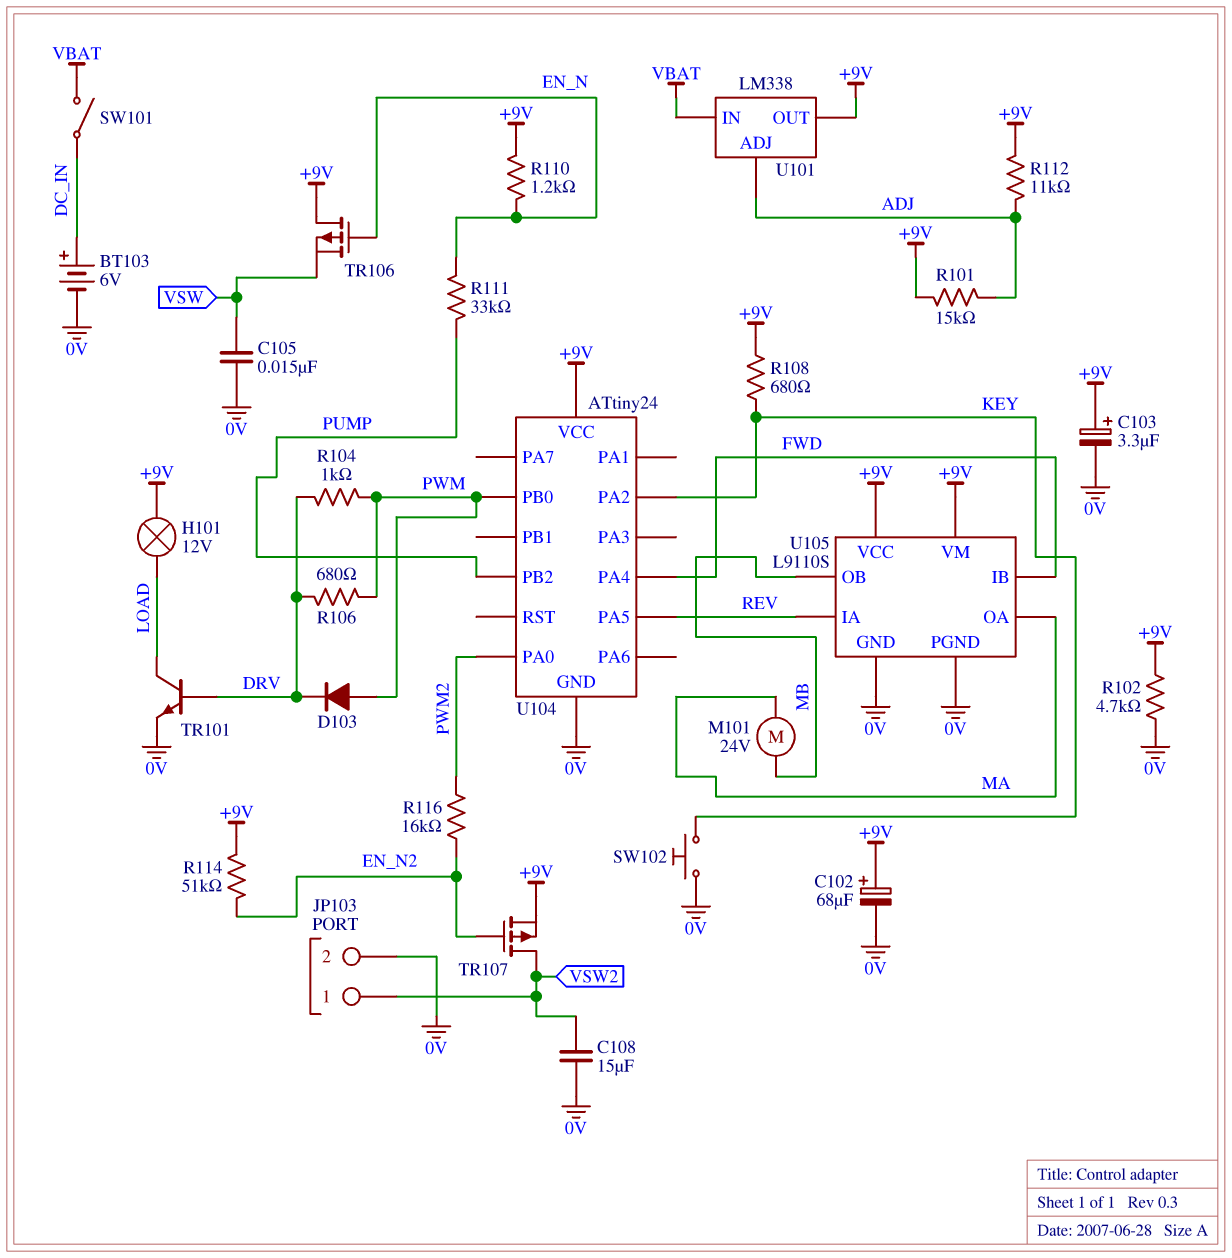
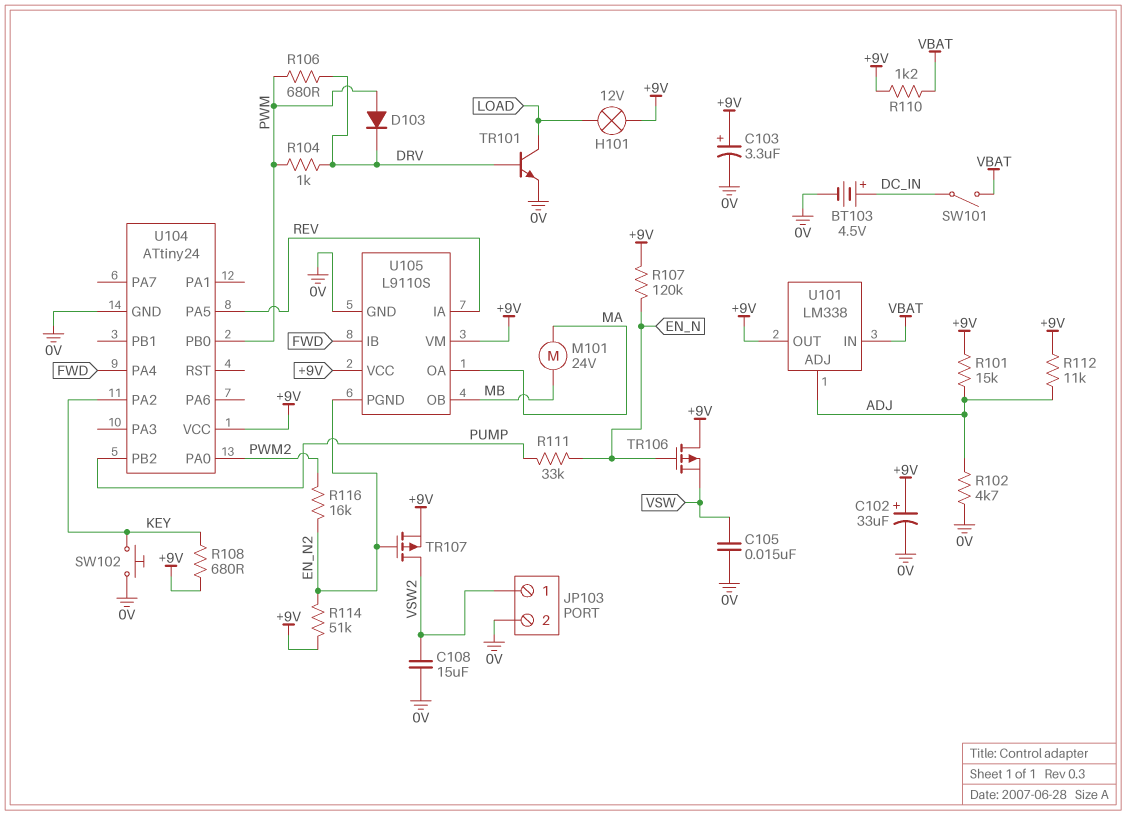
BT103: 6V (plus DC_IN, minus 0V) -> 4.5V (plus DC_IN, minus 0V)
C102: 68uF (plus +9V, minus 0V) -> 33uF (plus +9V, minus 0V)
R102: 4.7k (+9V, 0V) -> 4.7k (0V, ADJ)
R107: none -> 120k (+9V, EN_N)
R110: 1.2k (+9V, EN_N) -> 1.2k (+9V, VBAT)
U105 pin PGND: 0V -> EN_N2

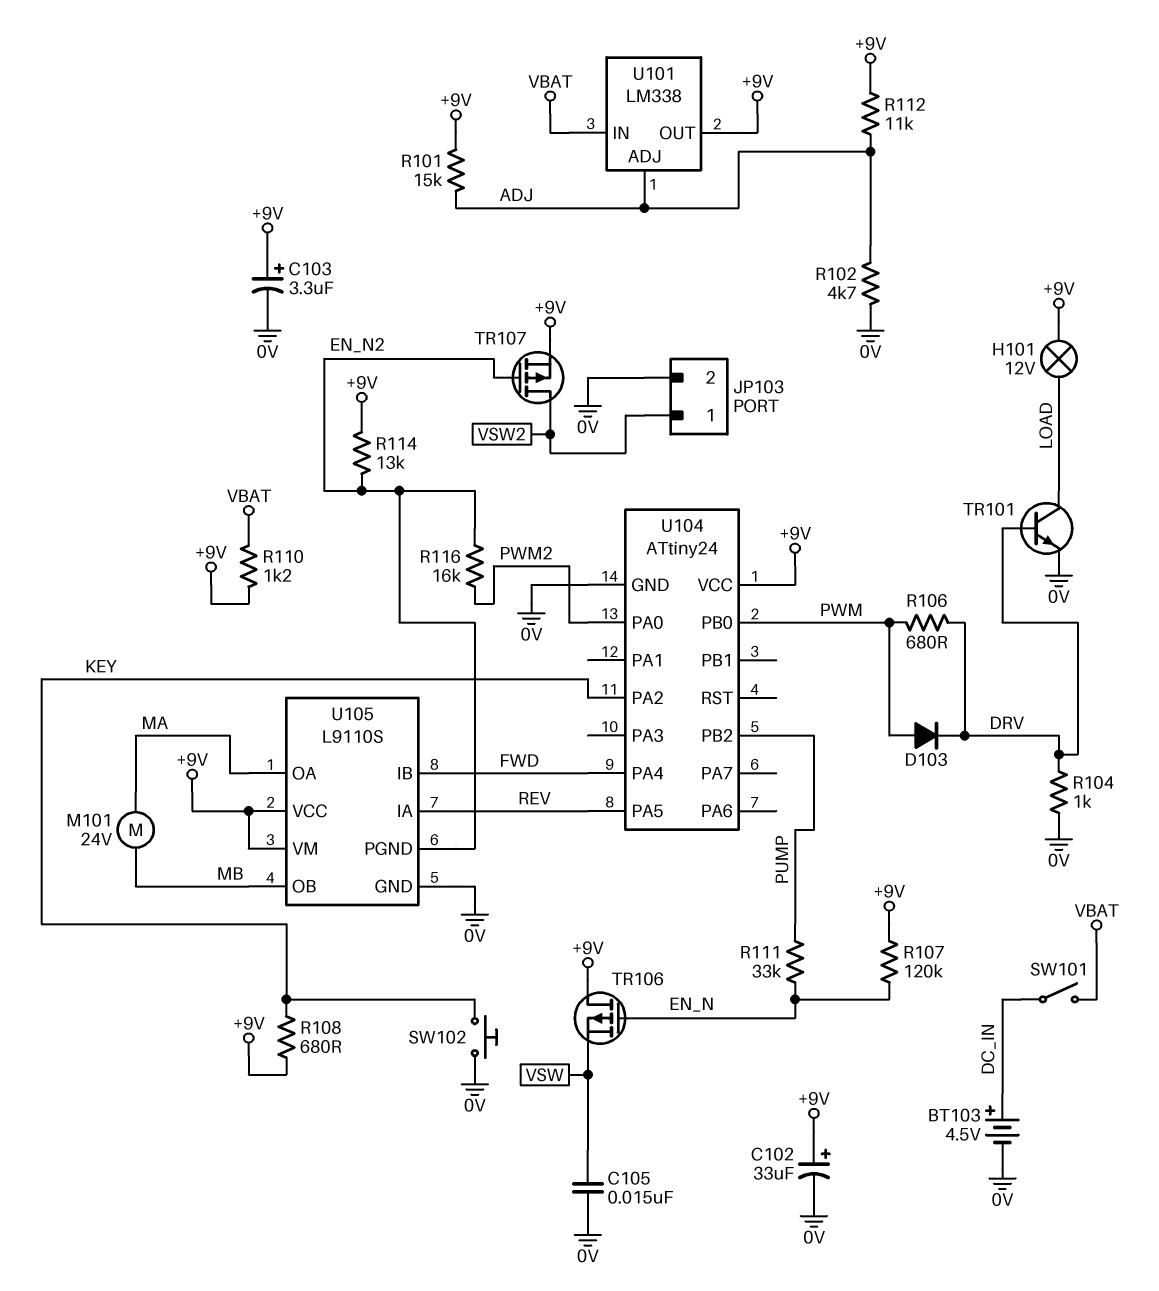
C108: 15uF (0V, VSW2) -> none
R104: 1k (DRV, PWM) -> 1k (0V, DRV)
R114: 51k (+9V, EN_N2) -> 13k (+9V, EN_N2)

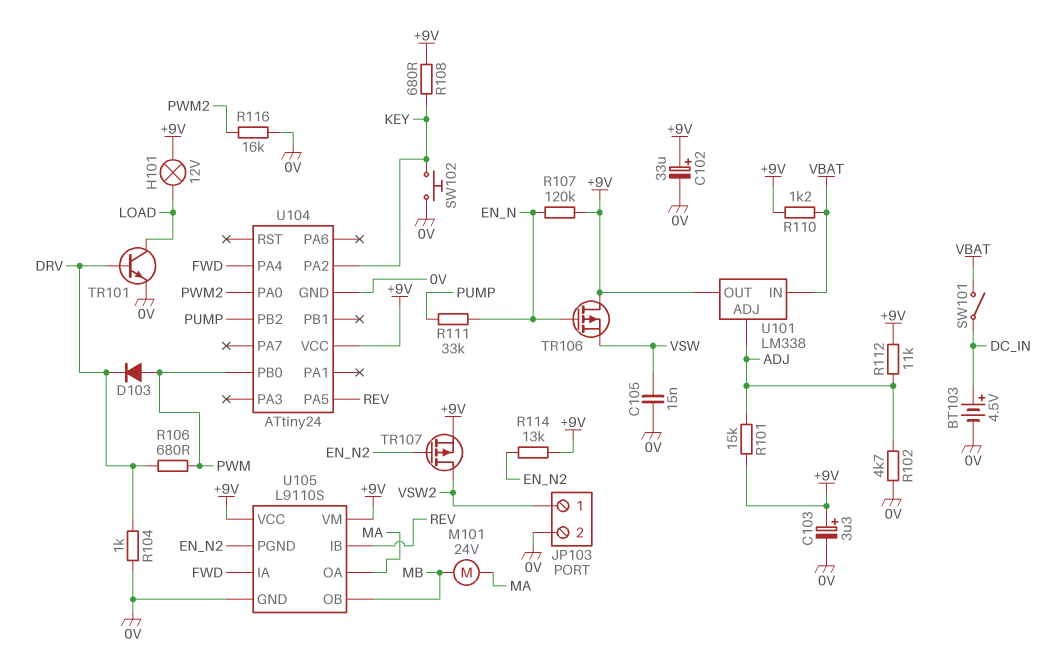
R116: 16k (EN_N2, PWM2) -> 16k (0V, PWM2)
U105 pin IA: REV -> FWD
U105 pin IB: FWD -> REV

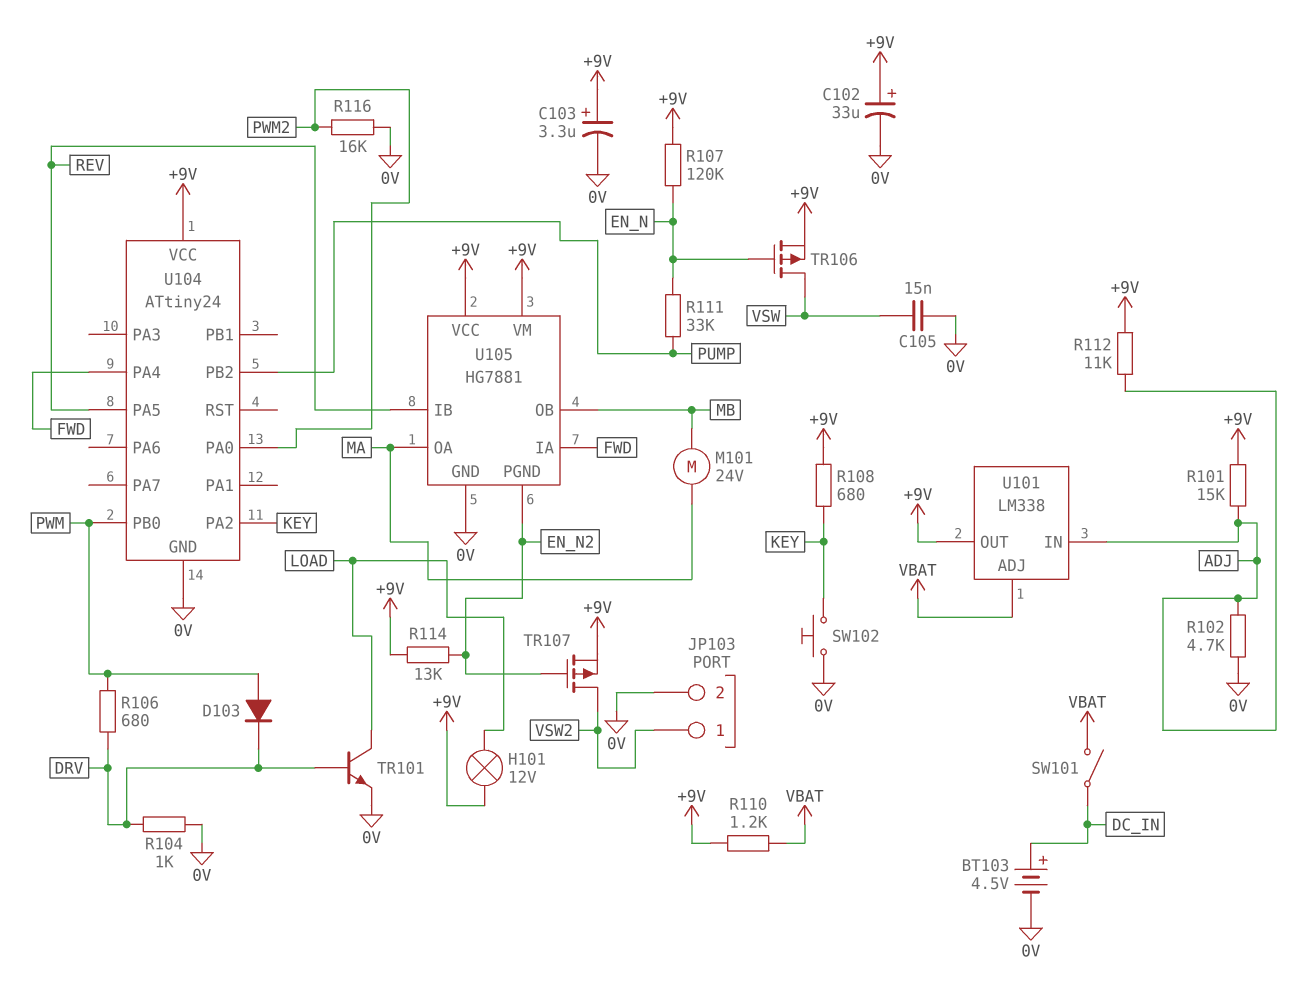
TR106: PMOS (G EN_N, D +9V, S VSW) -> PMOS (G EN_N, D VSW, S +9V)
U101 pin ADJ: ADJ -> VBAT
U101 pin IN: VBAT -> ADJ
U105: L9110S -> HG7881

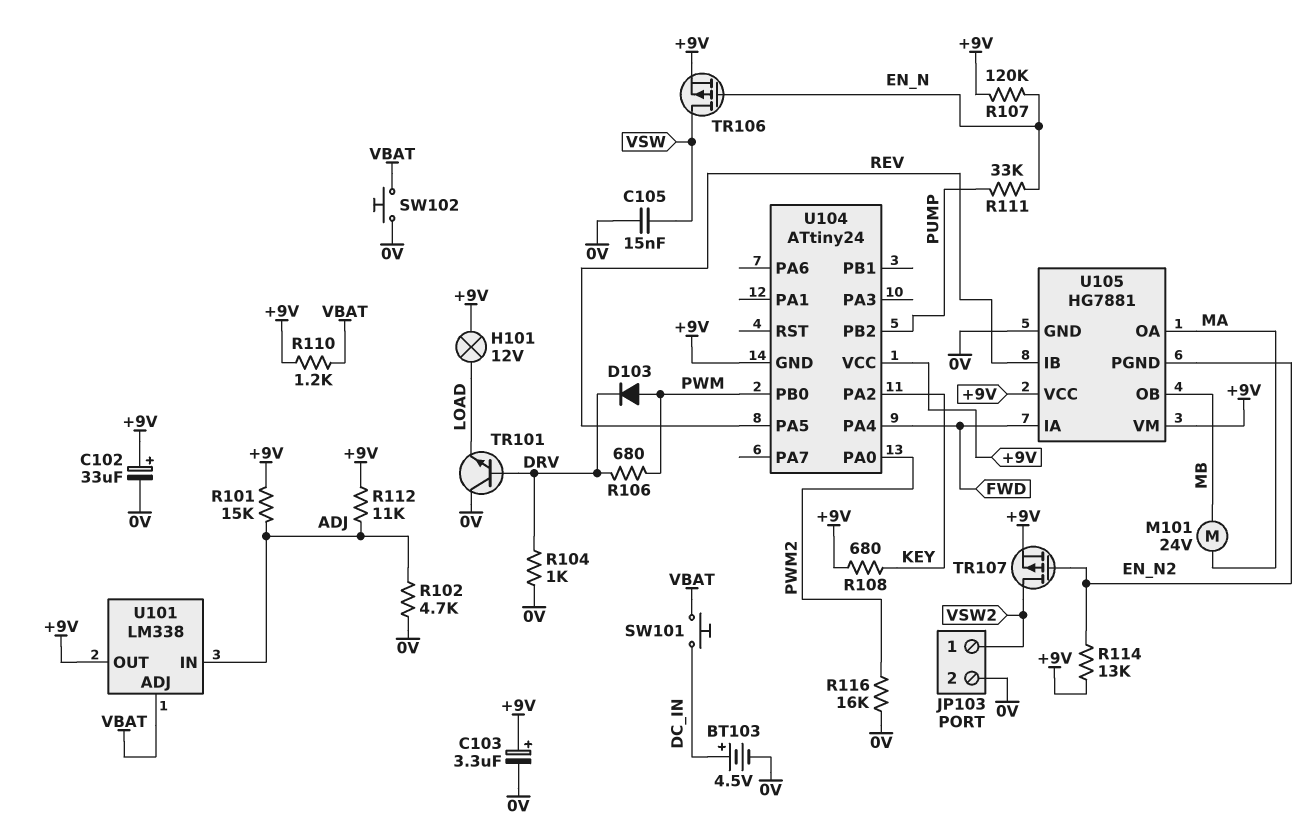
SW101: switch (DC_IN, VBAT) -> button (DC_IN, VBAT)
SW102: button (0V, KEY) -> button (0V, VBAT)
TR101: NPN (B DRV, C LOAD, E 0V) -> NPN (B DRV, C 0V, E LOAD)
U104 pin GND: 0V -> +9V

